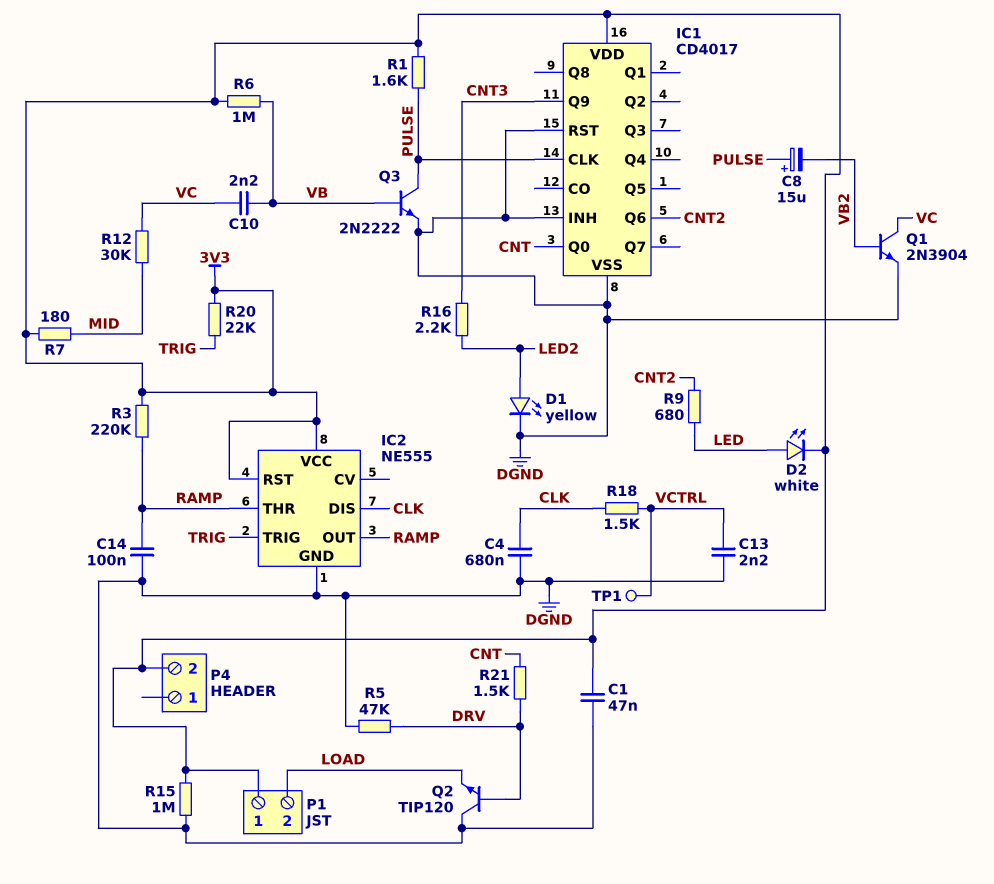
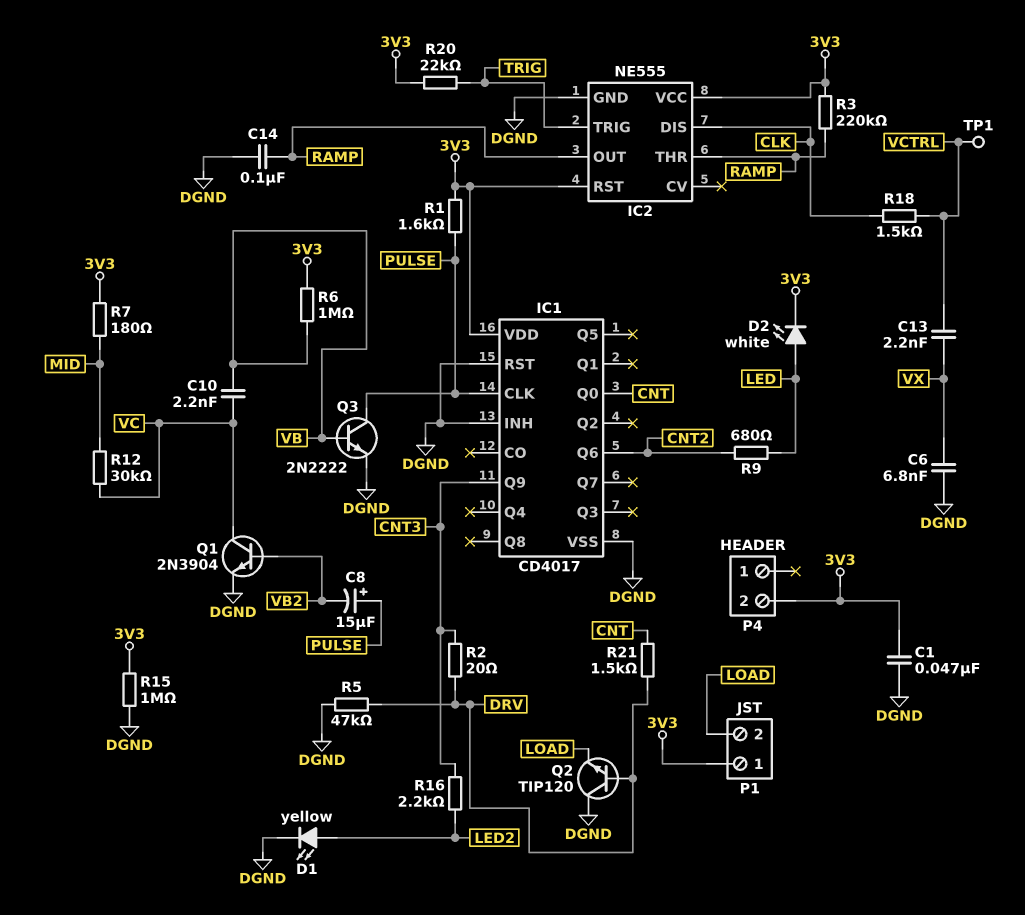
C4: 680nF (CLK, DGND) -> none
C6: none -> 6.8nF (DGND, VX)
C13: 2.2nF (DGND, VCTRL) -> 2.2nF (VCTRL, VX)
R2: none -> 20 (CNT3, DRV)

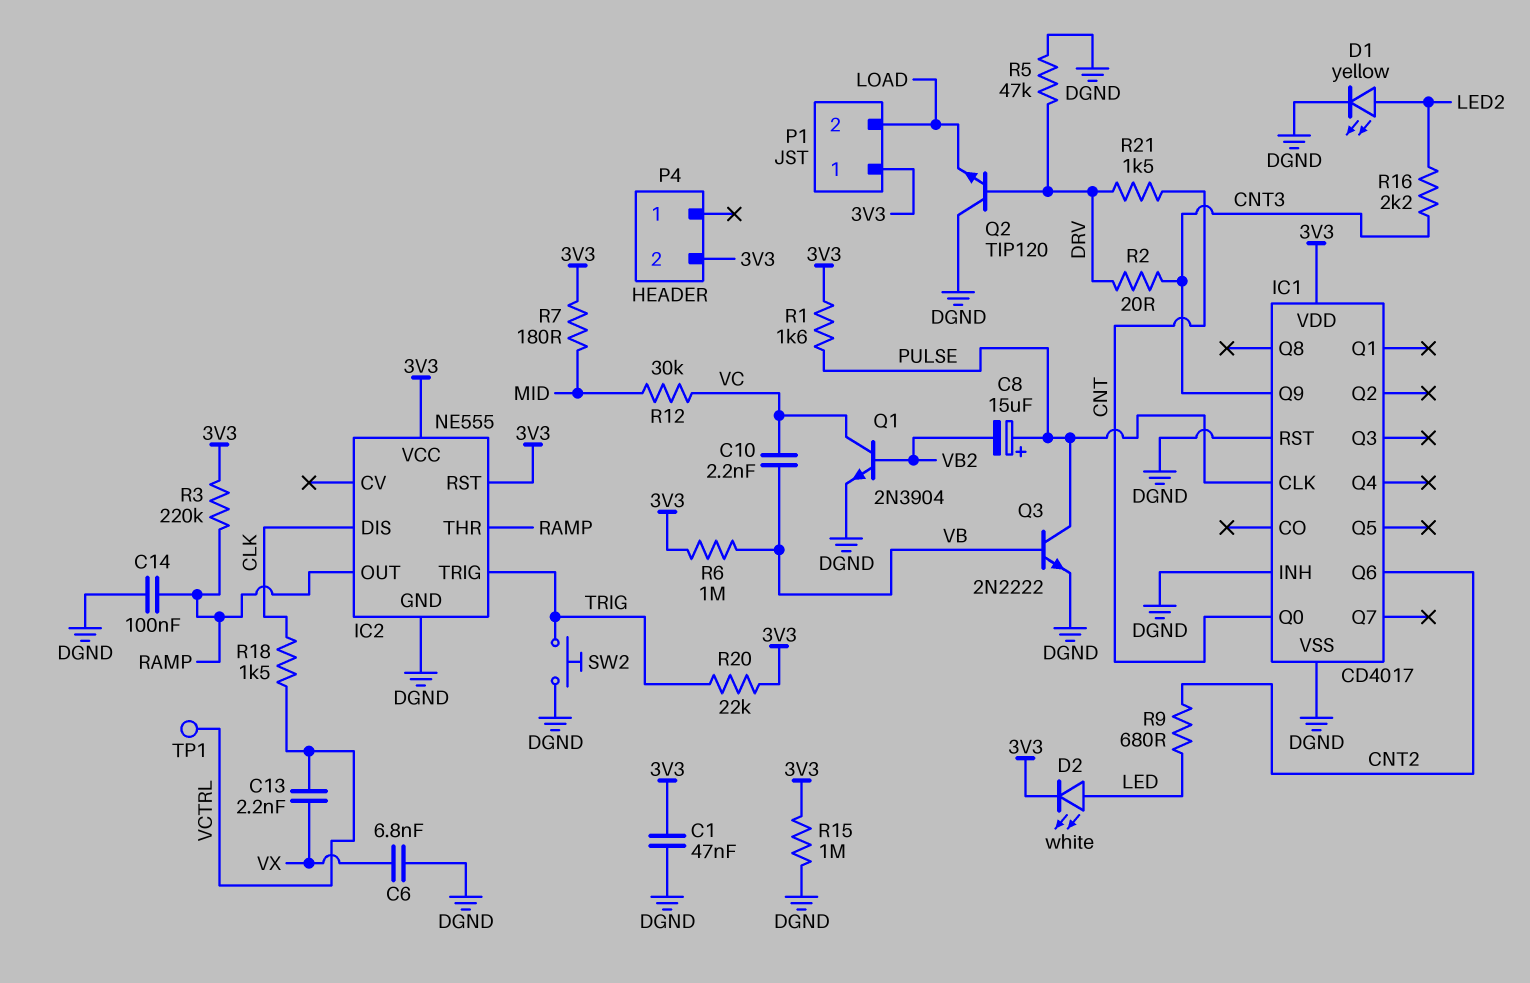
SW2: none -> button (DGND, TRIG)

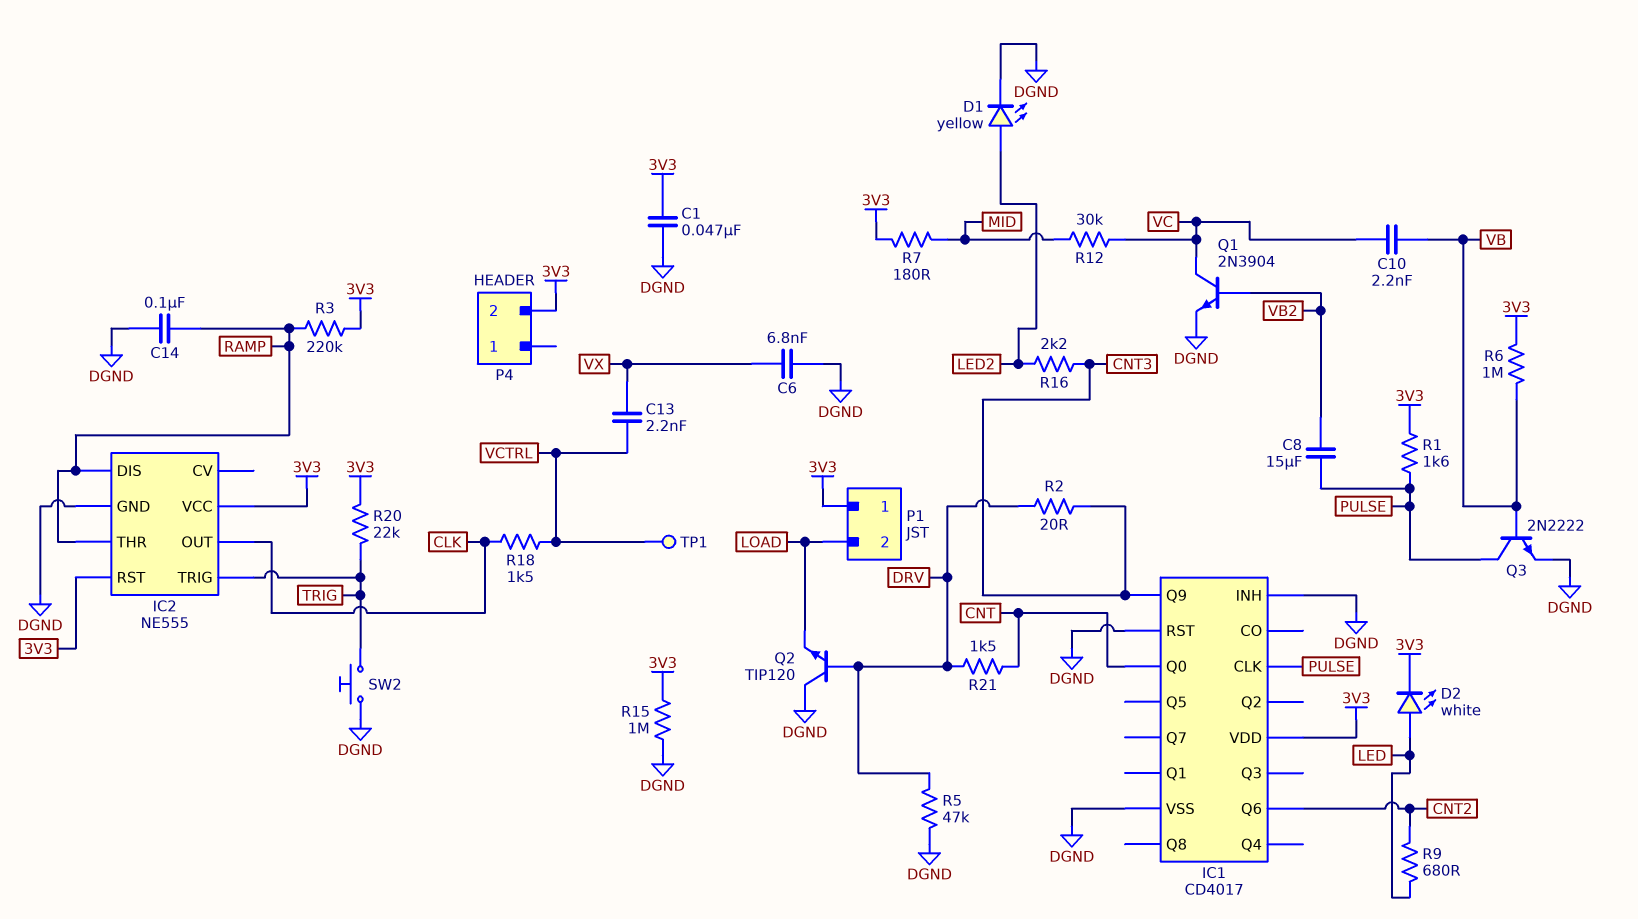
C8: 15uF (plus PULSE, minus VB2) -> 15uF (PULSE, VB2)
IC2 pin DIS: CLK -> RAMP
IC2 pin OUT: RAMP -> CLK

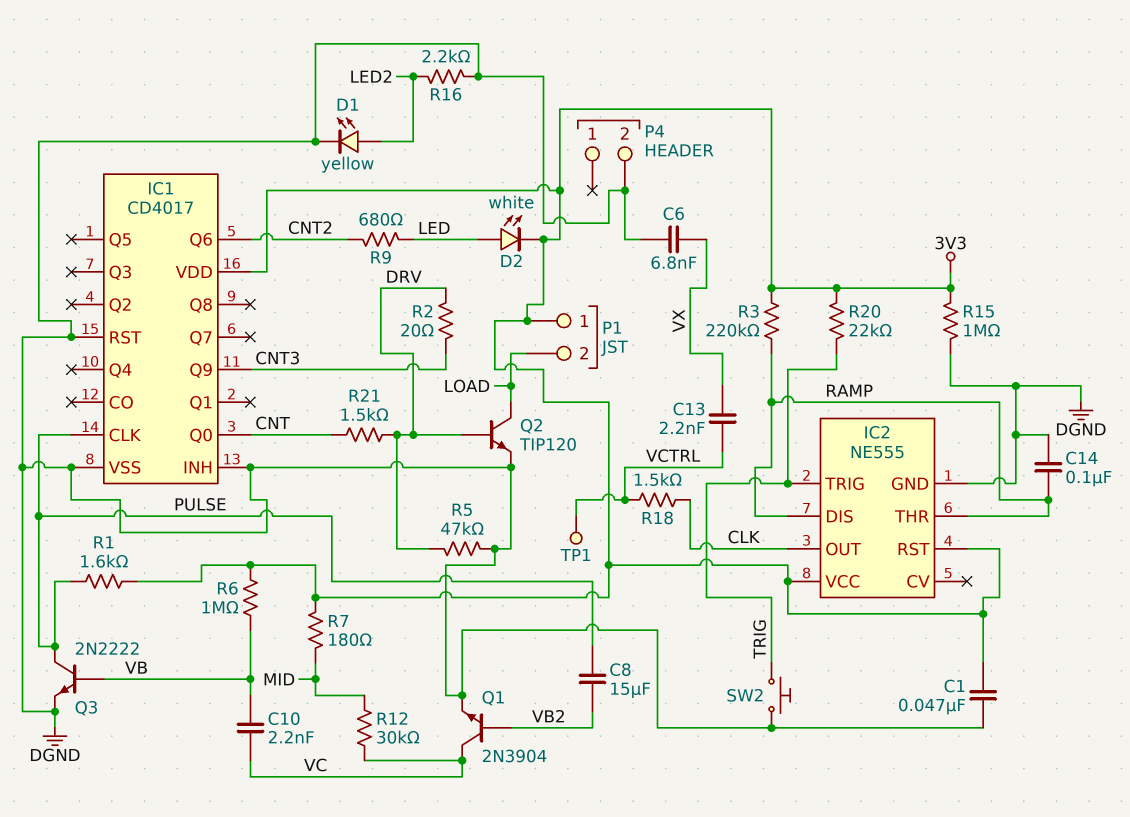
P4 pin 2: 3V3 -> DGND
Q2: NPN TIP120 (B DRV, C DGND, E LOAD) -> NPN TIP120 (B DRV, C LOAD, E DGND)
R16: 2.2k (CNT3, LED2) -> 2.2k (DGND, LED2)

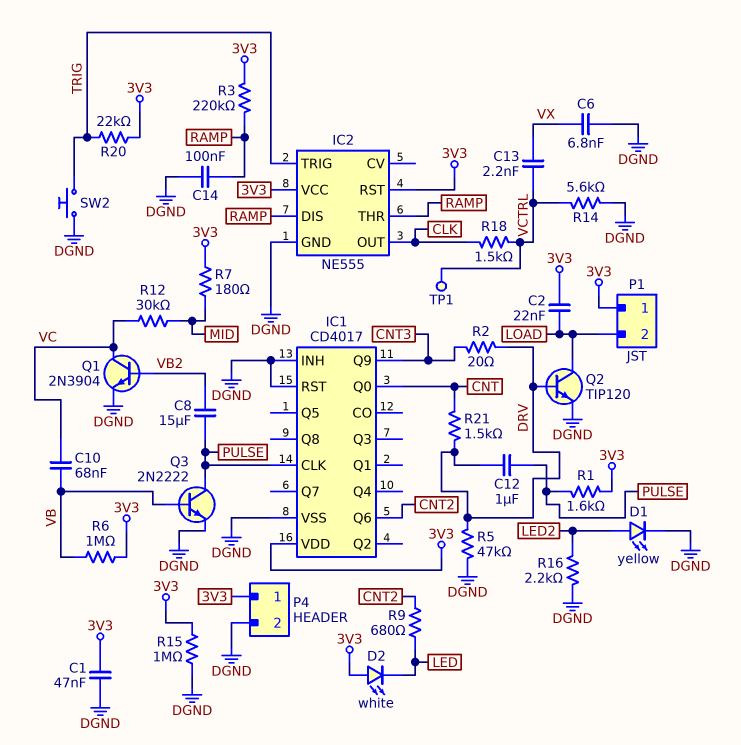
C2: none -> 22nF (3V3, LOAD)
C10: 2.2nF (VB, VC) -> 68nF (VB, VC)
C12: none -> 1uF (DRV, PULSE)
D2: LED white (A LED, K 3V3) -> LED white (A 3V3, K LED)
P4 pin 1: none -> 3V3
R14: none -> 5.6k (DGND, VCTRL)

